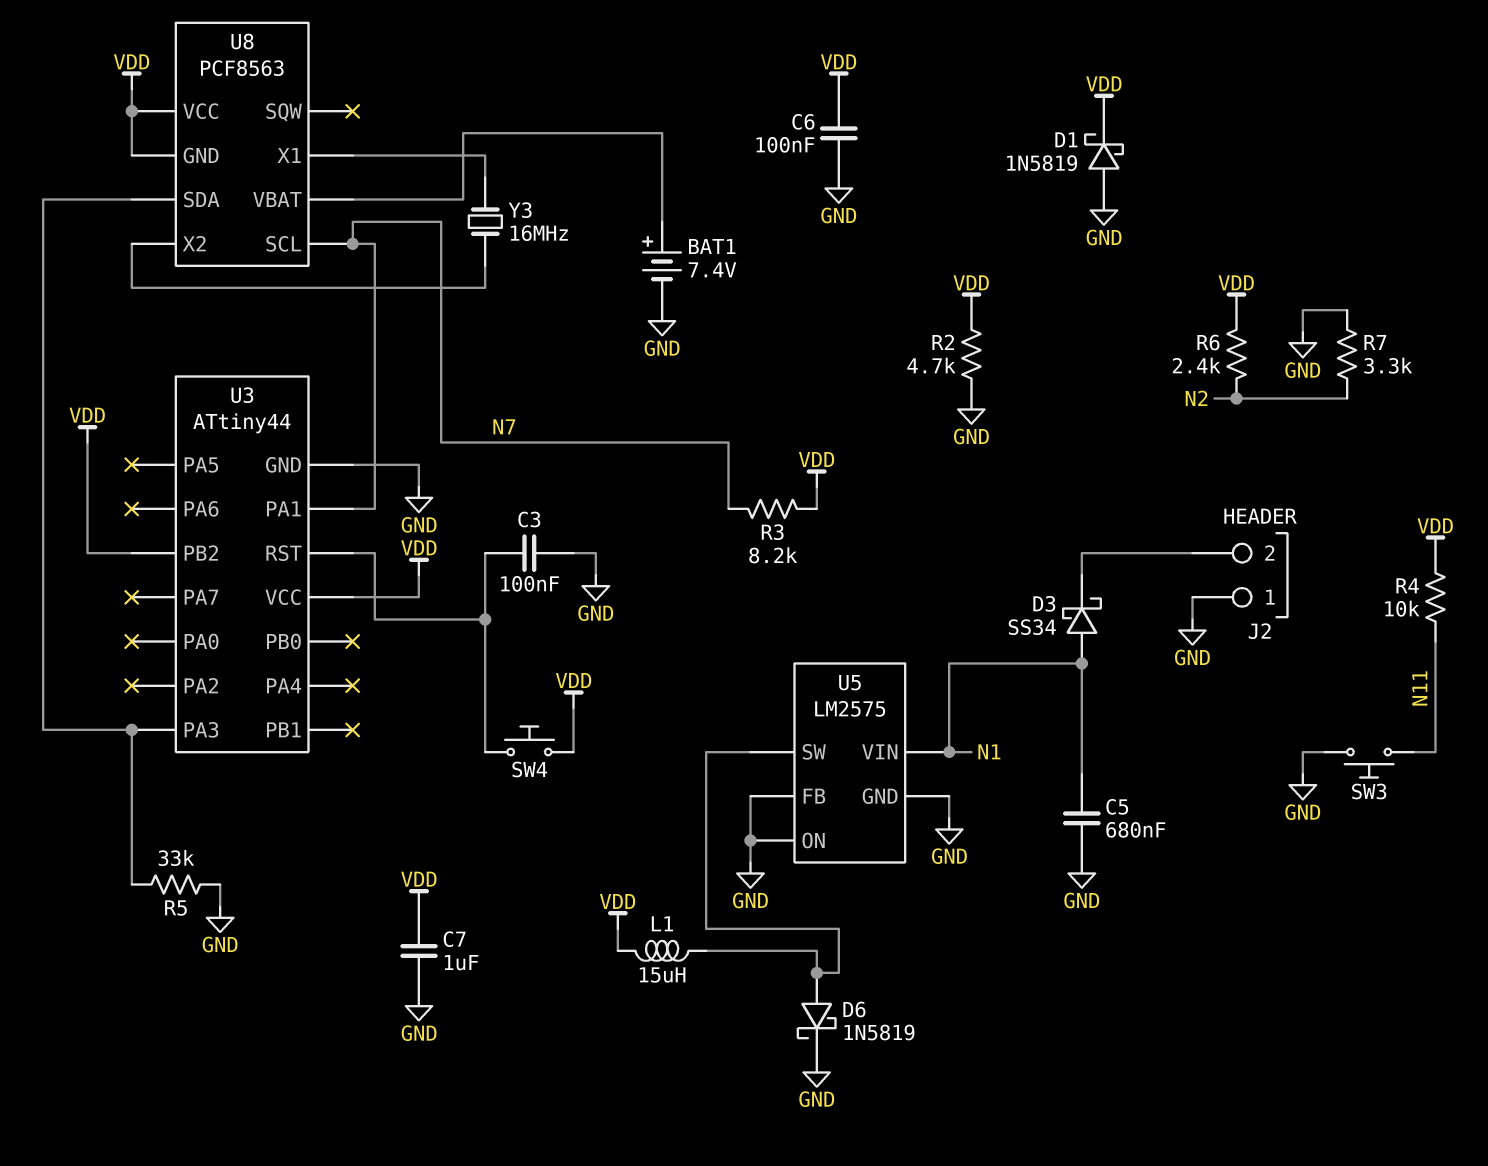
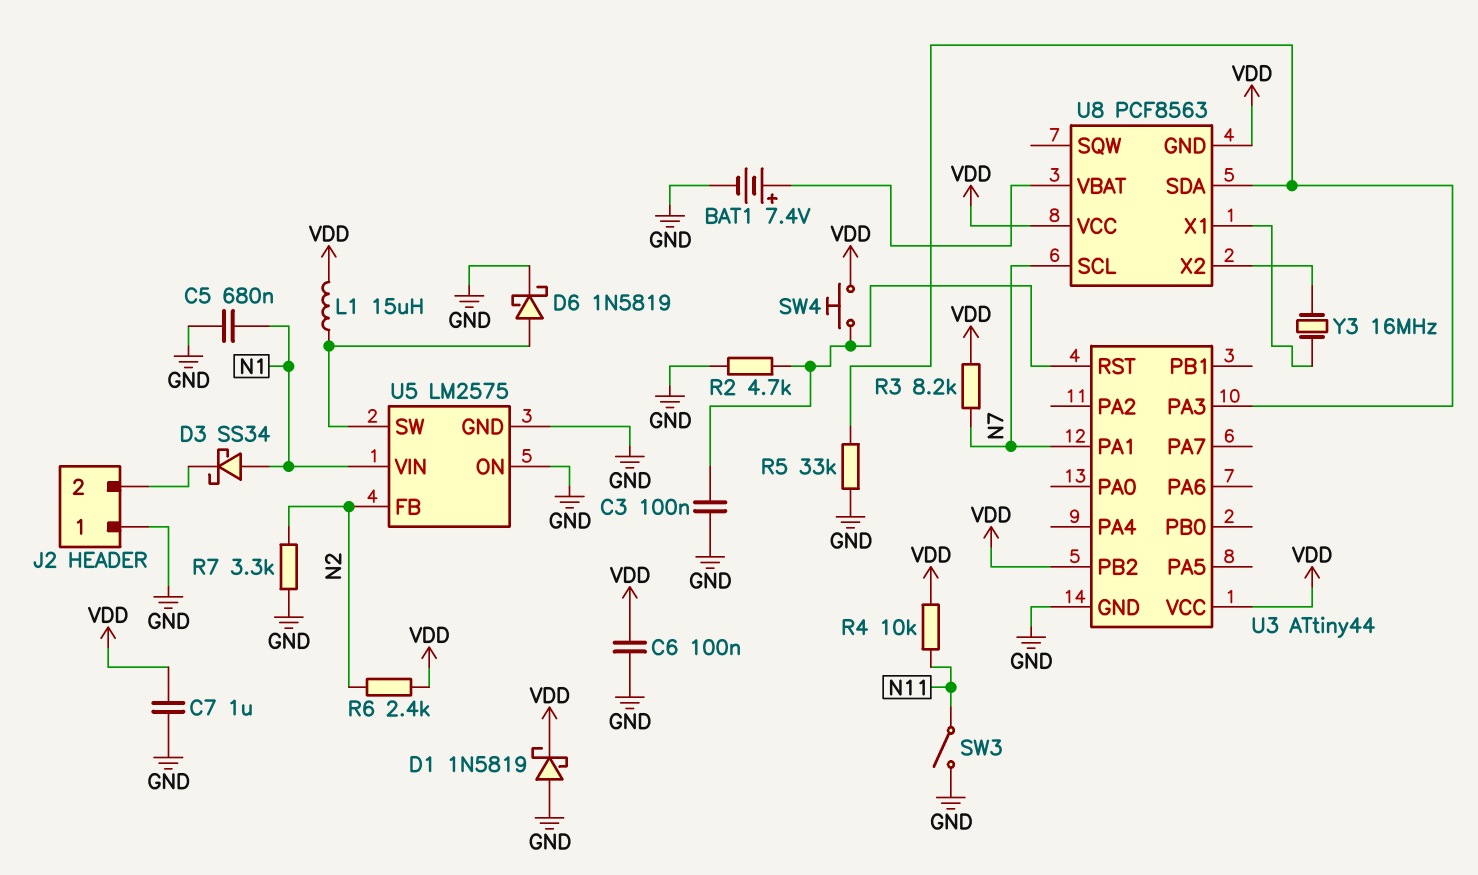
R2: 4.7k (GND, VDD) -> 4.7k (GND, U3/RST)
SW3: button (GND, N11) -> switch (GND, N11)
U5 pin FB: GND -> N2

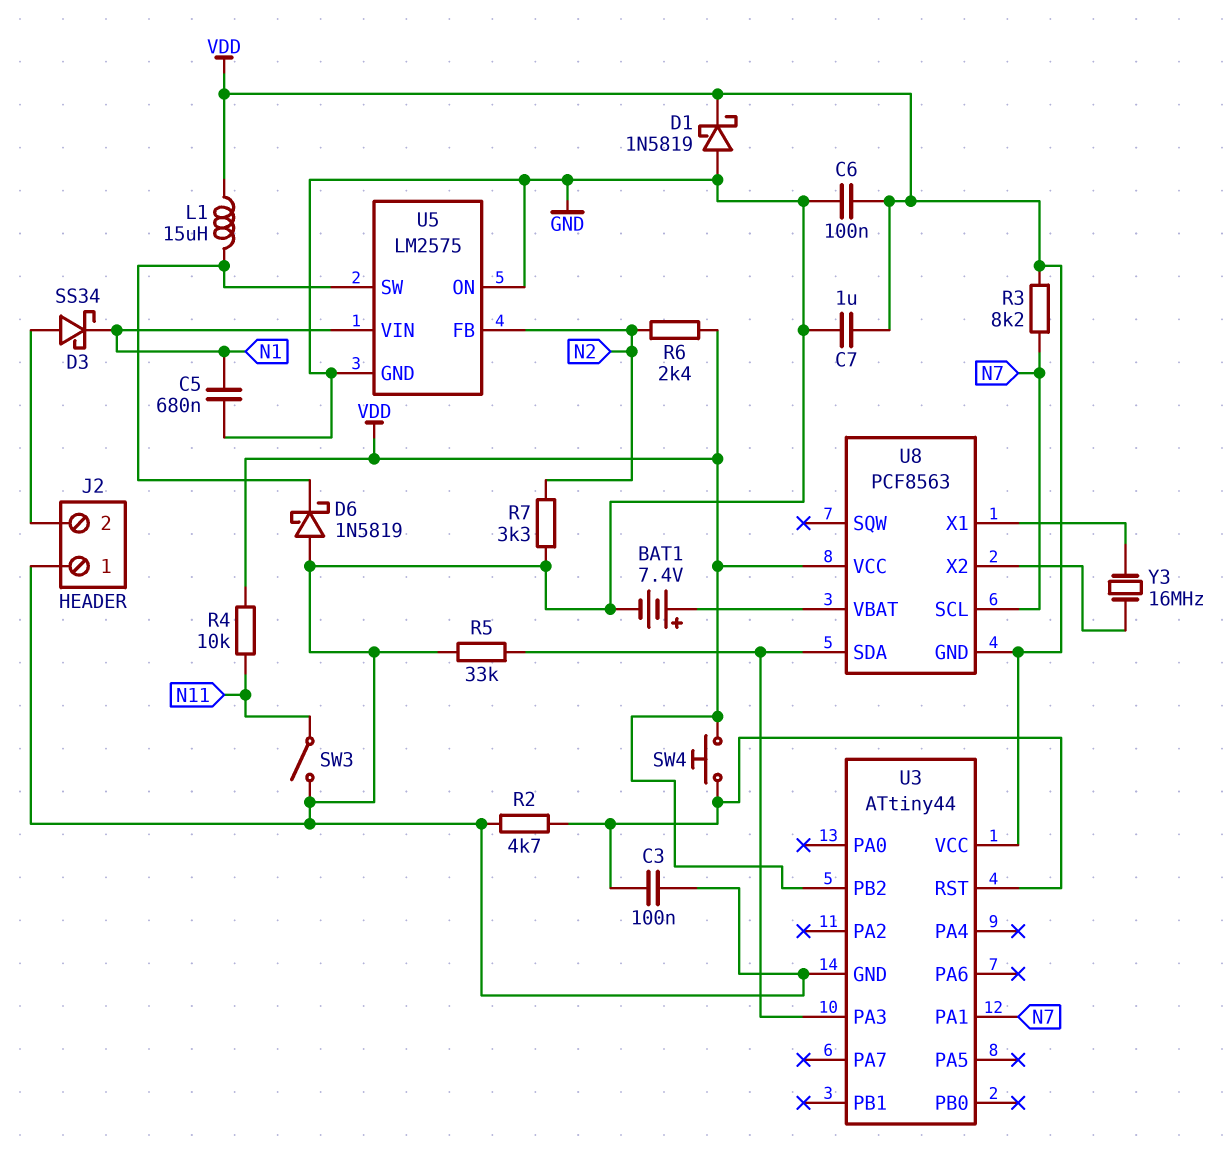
D3: schottky SS34 (A N1, K J2/2) -> schottky SS34 (A J2/2, K N1)
D6: schottky 1N5819 (A U5/SW, K GND) -> schottky 1N5819 (A GND, K U5/SW)

